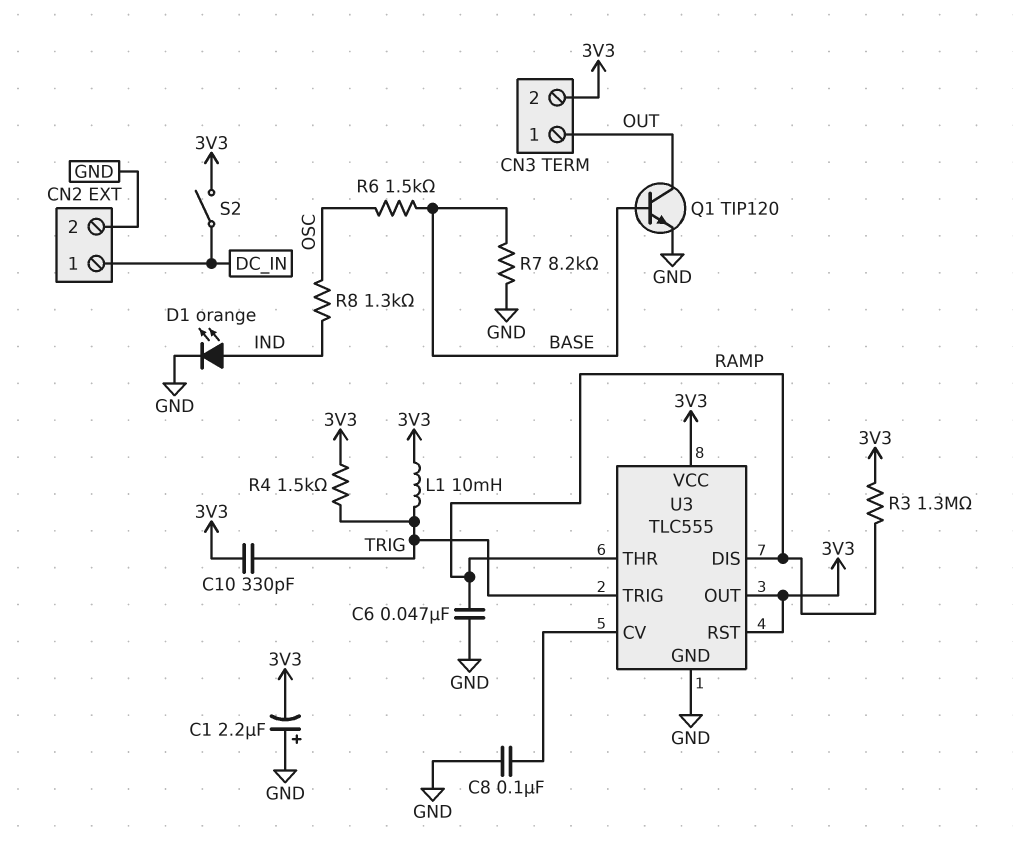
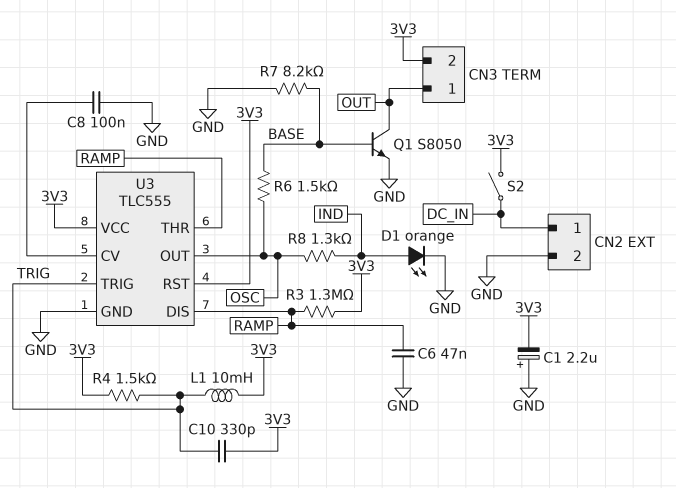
Q1: NPN TIP120 (B BASE, C OUT, E GND) -> NPN S8050 (B BASE, C OUT, E GND)
U3 pin OUT: 3V3 -> OSC

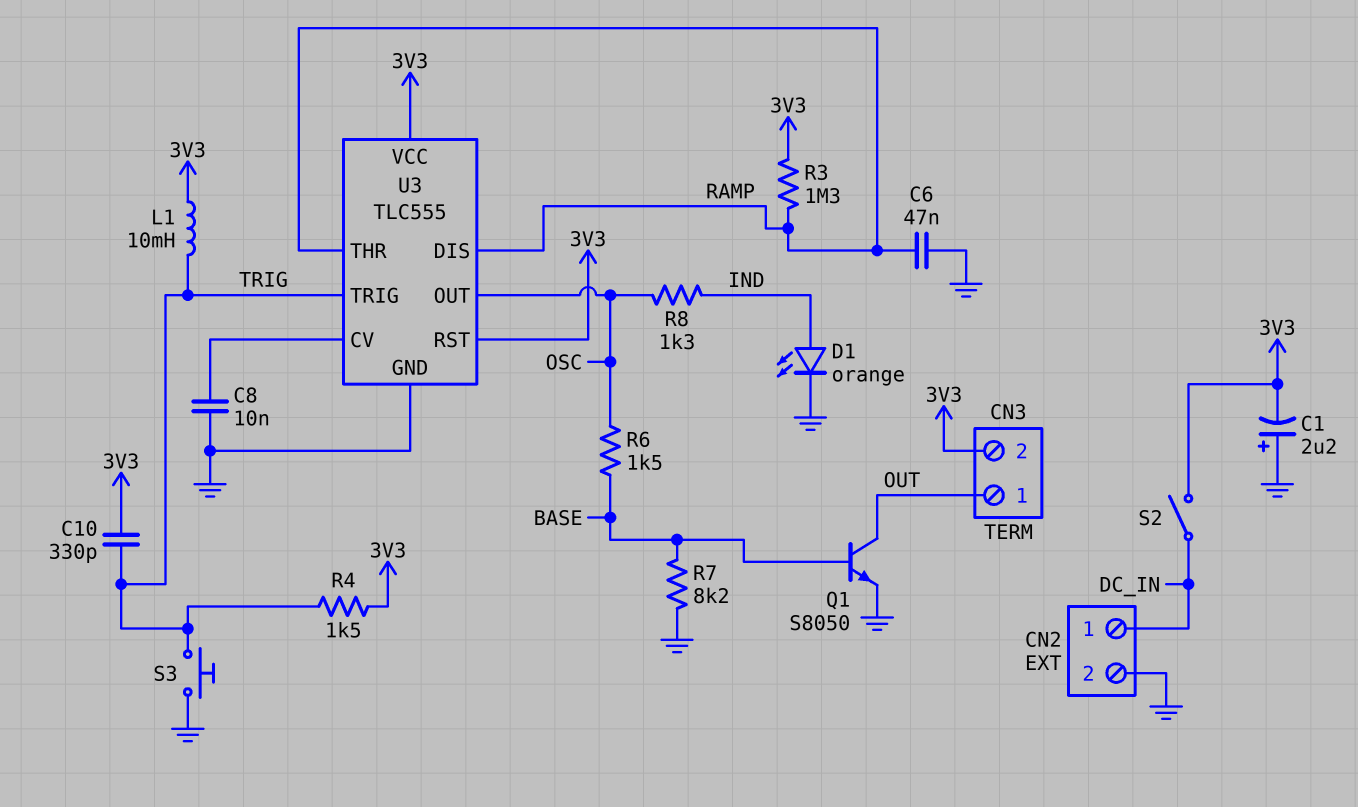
C8: 100nF (GND, U3/CV) -> 10nF (GND, U3/CV)
S3: none -> button (GND, TRIG)

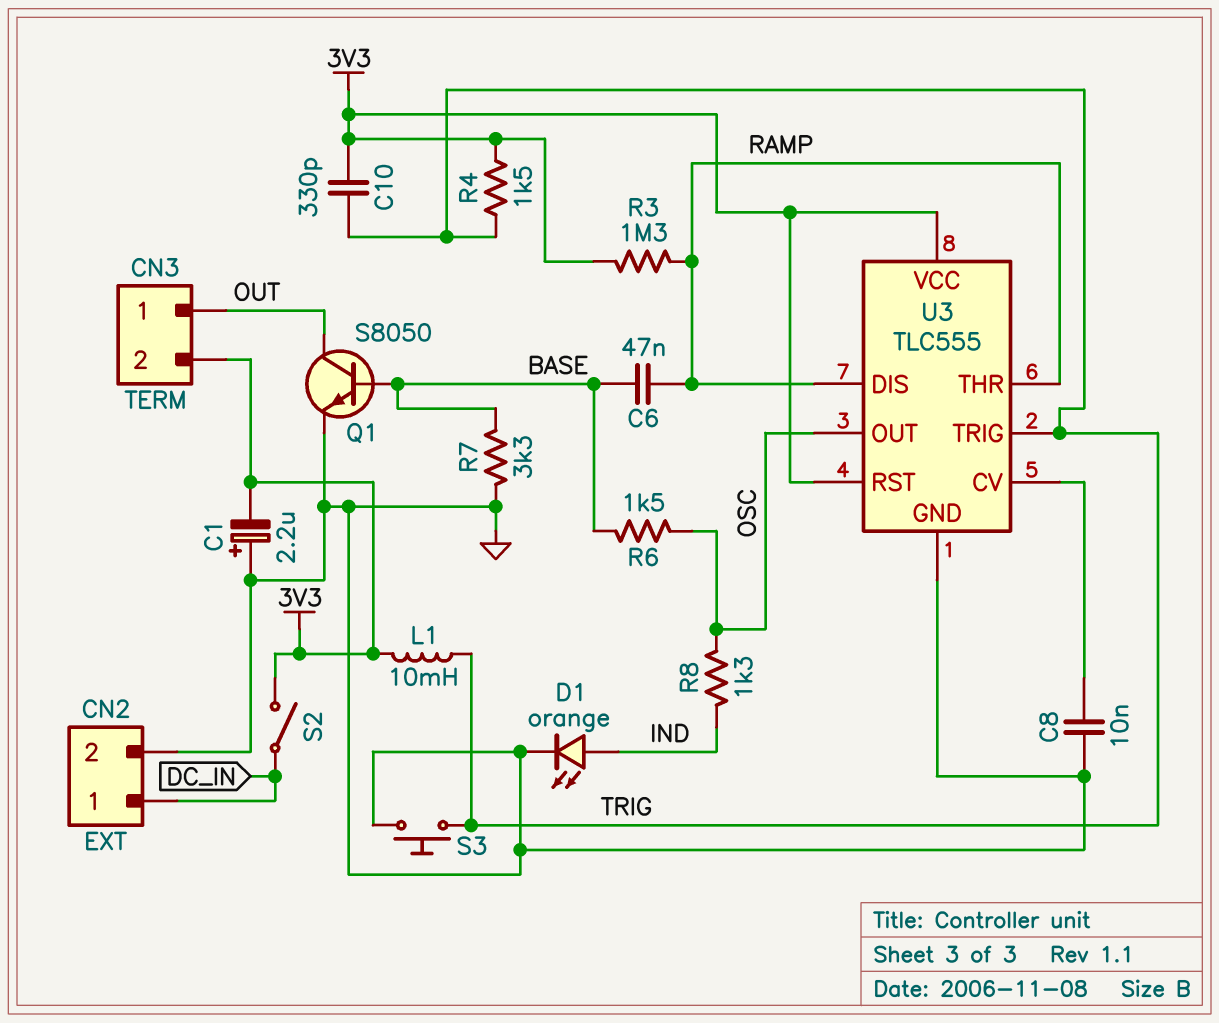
C6: 47nF (GND, RAMP) -> 47nF (BASE, RAMP)
R7: 8.2k (BASE, GND) -> 3.3k (BASE, GND)

